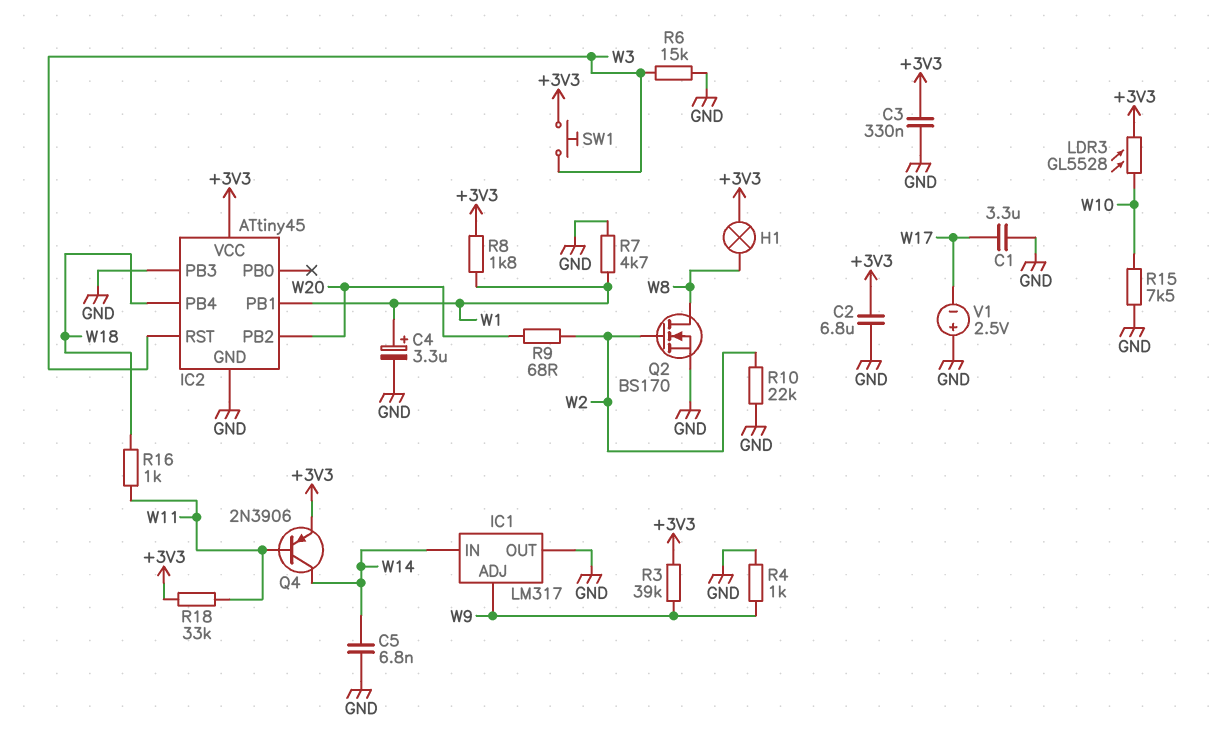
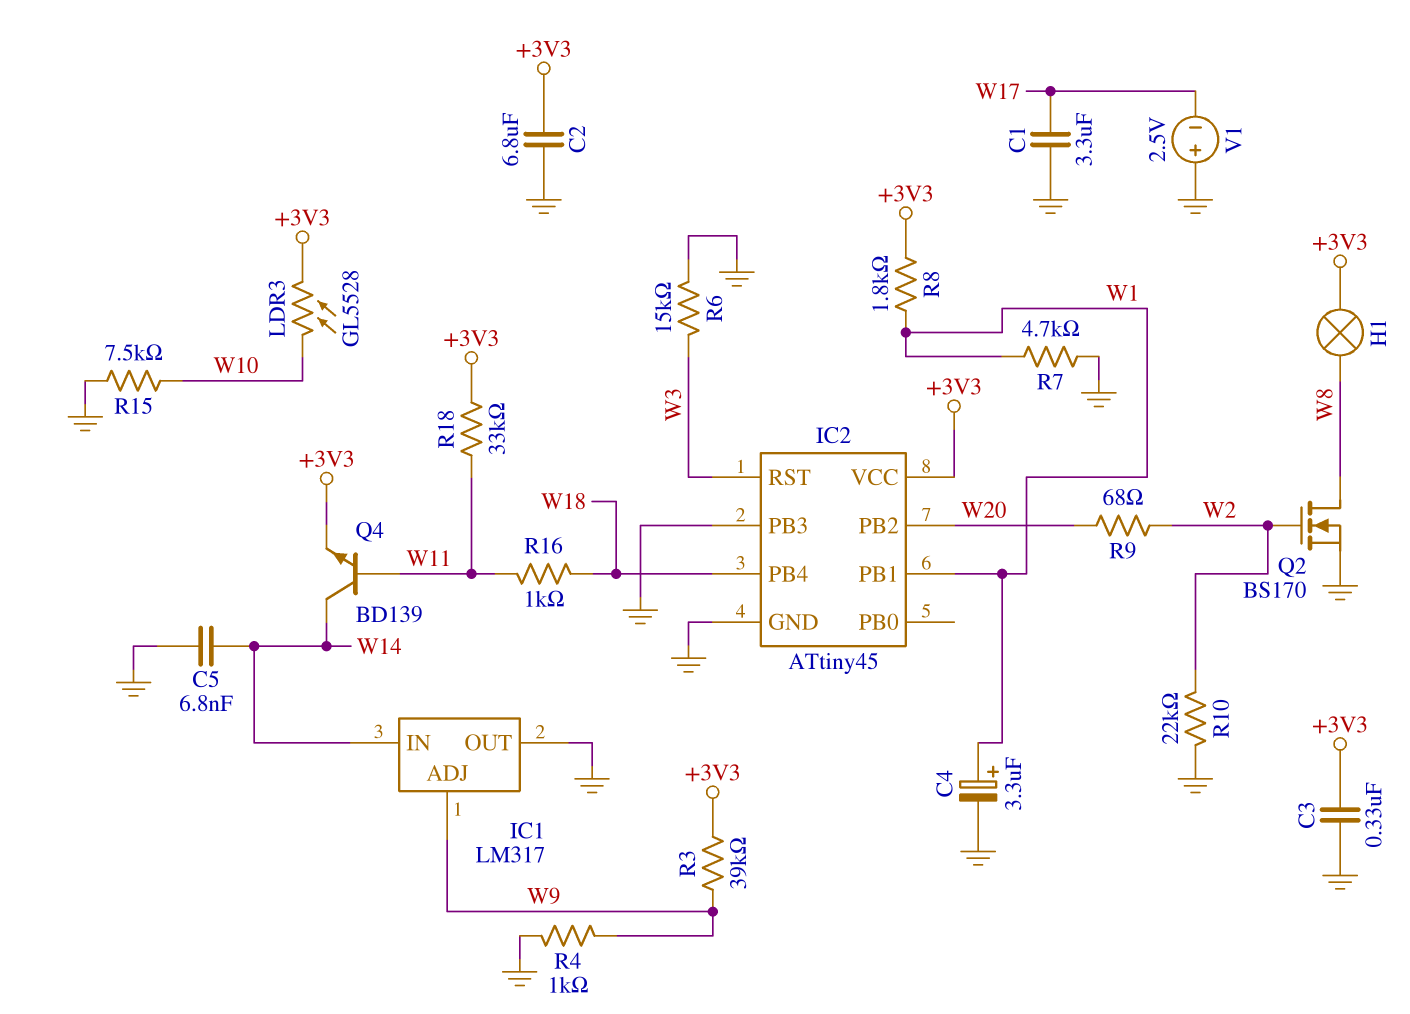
Q4: PNP 2N3906 (B W11, C W14, E +3V3) -> NPN BD139 (B W11, C W14, E +3V3)
SW1: button (+3V3, W3) -> none

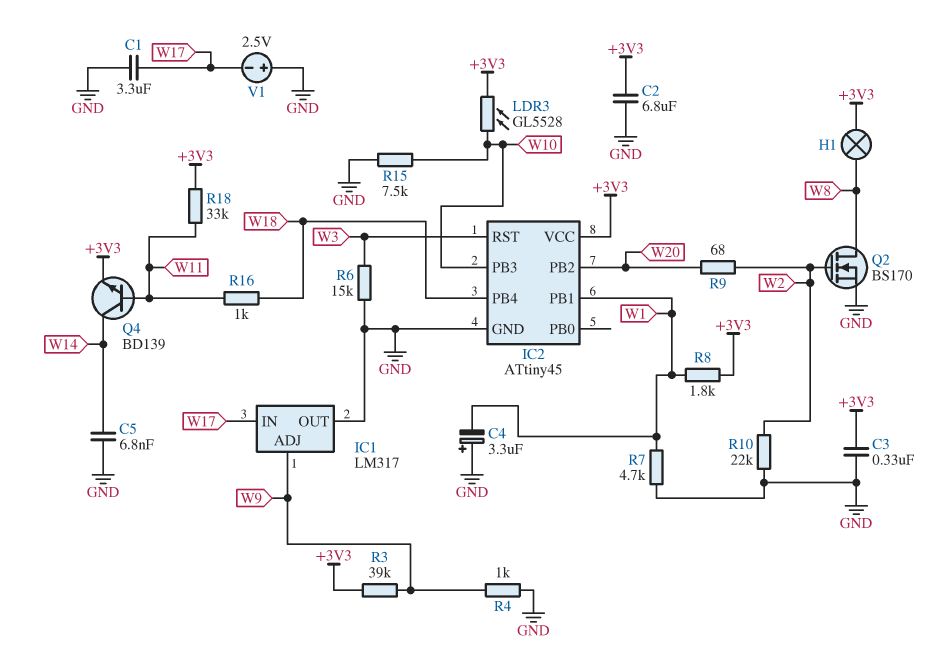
C4: 3.3uF (plus W1, minus GND) -> 3.3uF (plus GND, minus W1)
IC1 pin IN: W14 -> W17
IC2 pin PB3: GND -> W10

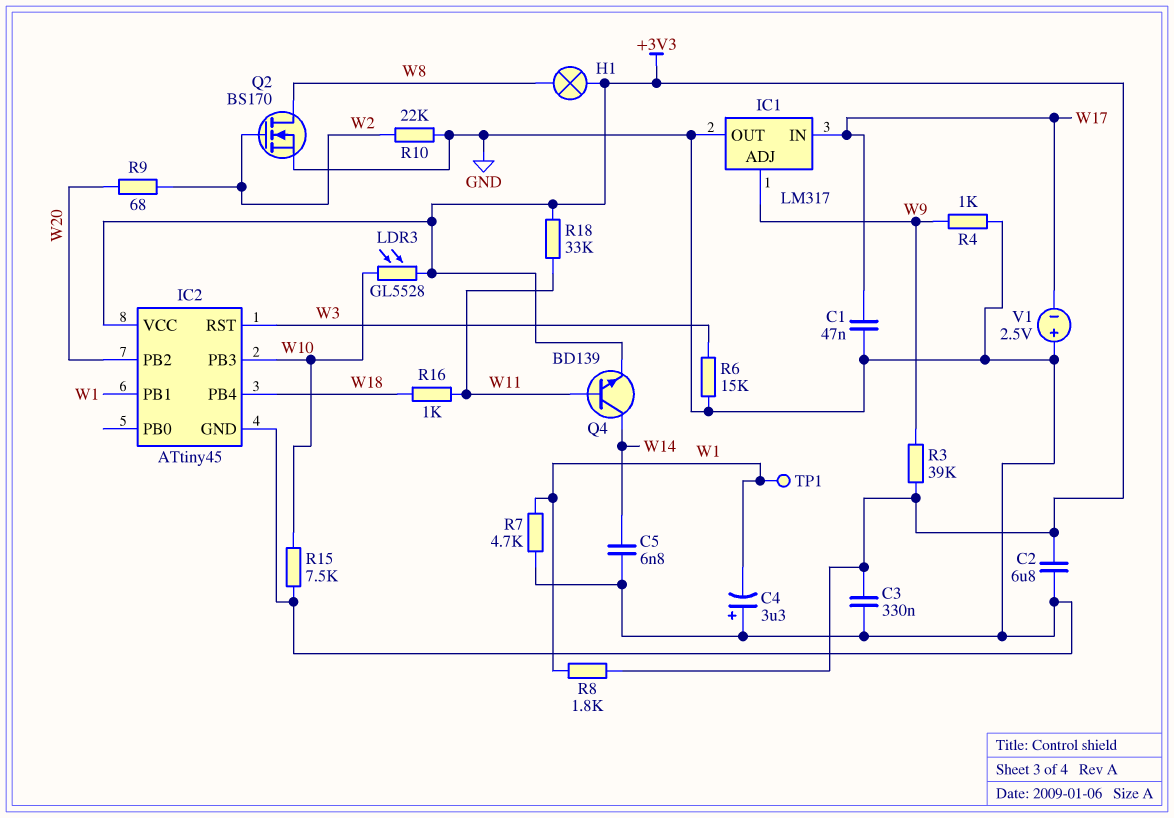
C1: 3.3uF (GND, W17) -> 47nF (GND, W17)
TP1: none -> test point (W1)

